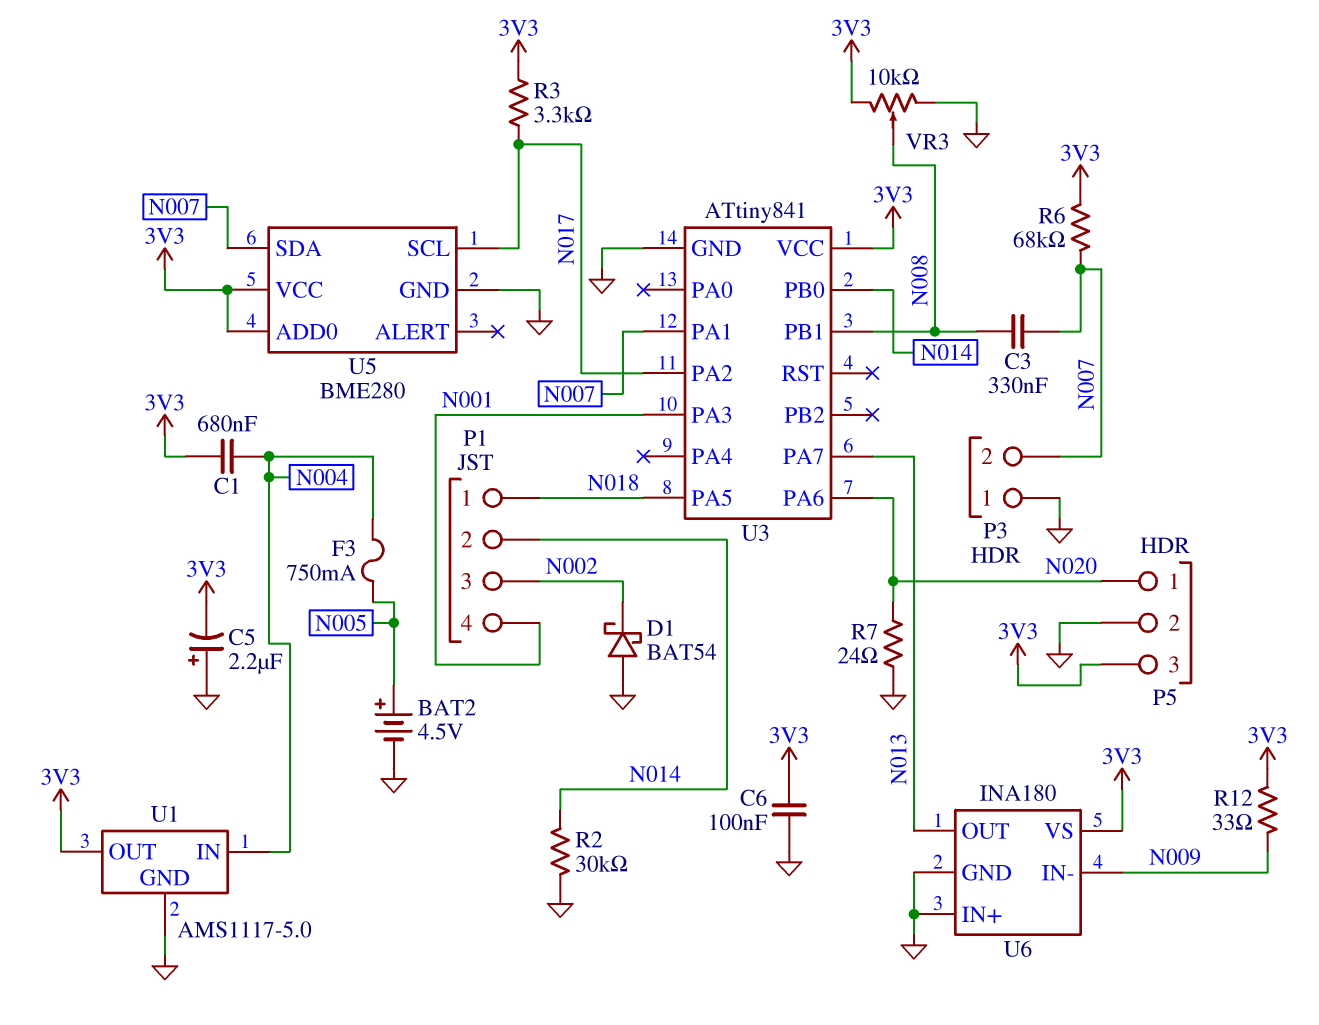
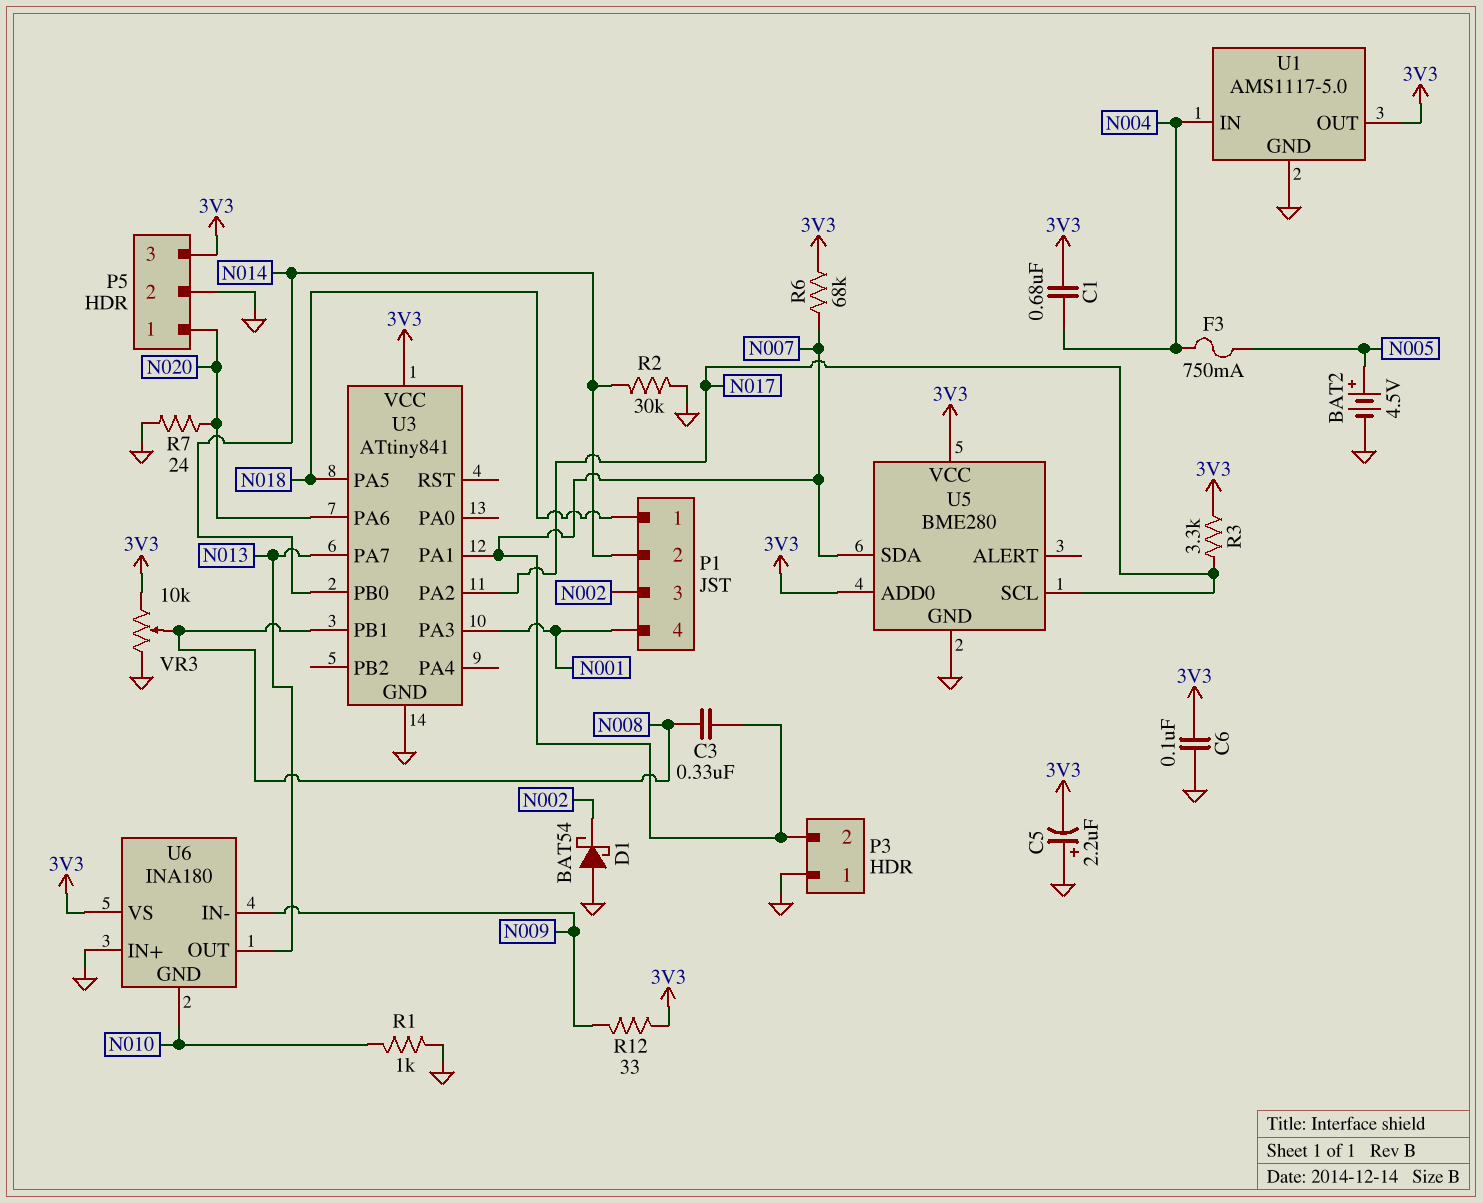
R1: none -> 1k (GND, N010)
U6 pin GND: GND -> N010

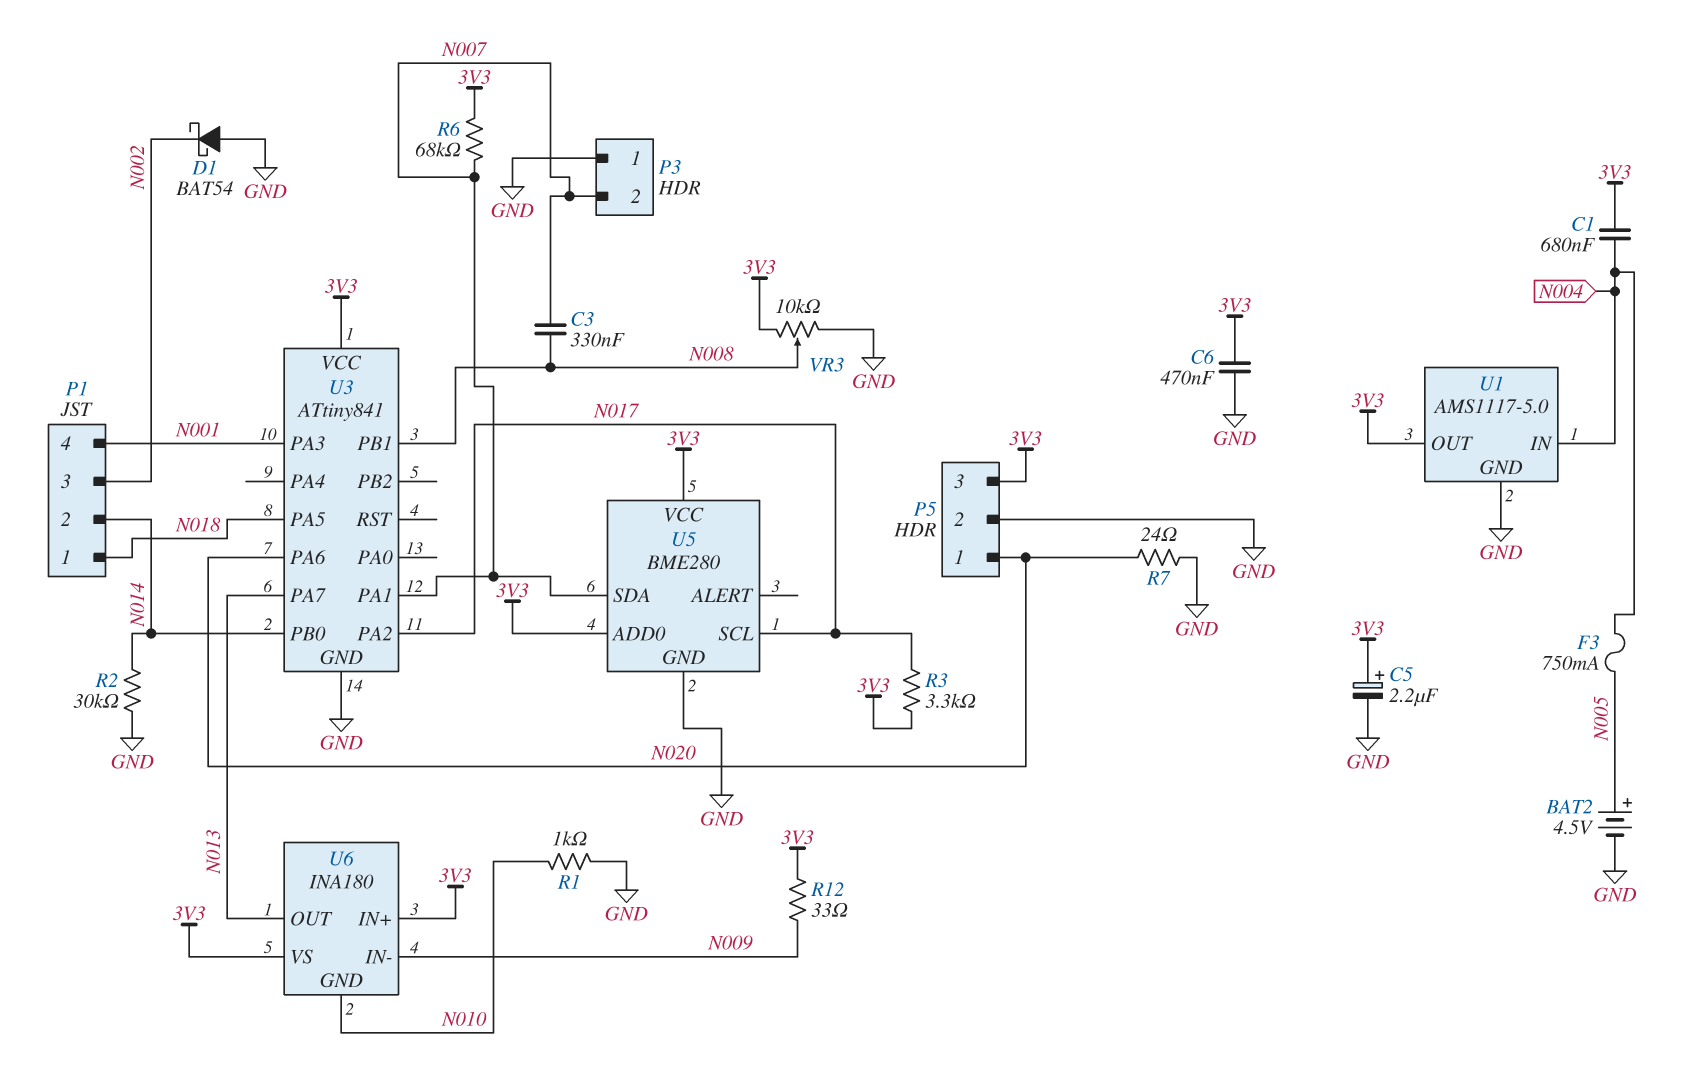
C5: 2.2uF (plus GND, minus 3V3) -> 2.2uF (plus 3V3, minus GND)
C6: 100nF (3V3, GND) -> 470nF (3V3, GND)
U6 pin IN+: GND -> 3V3

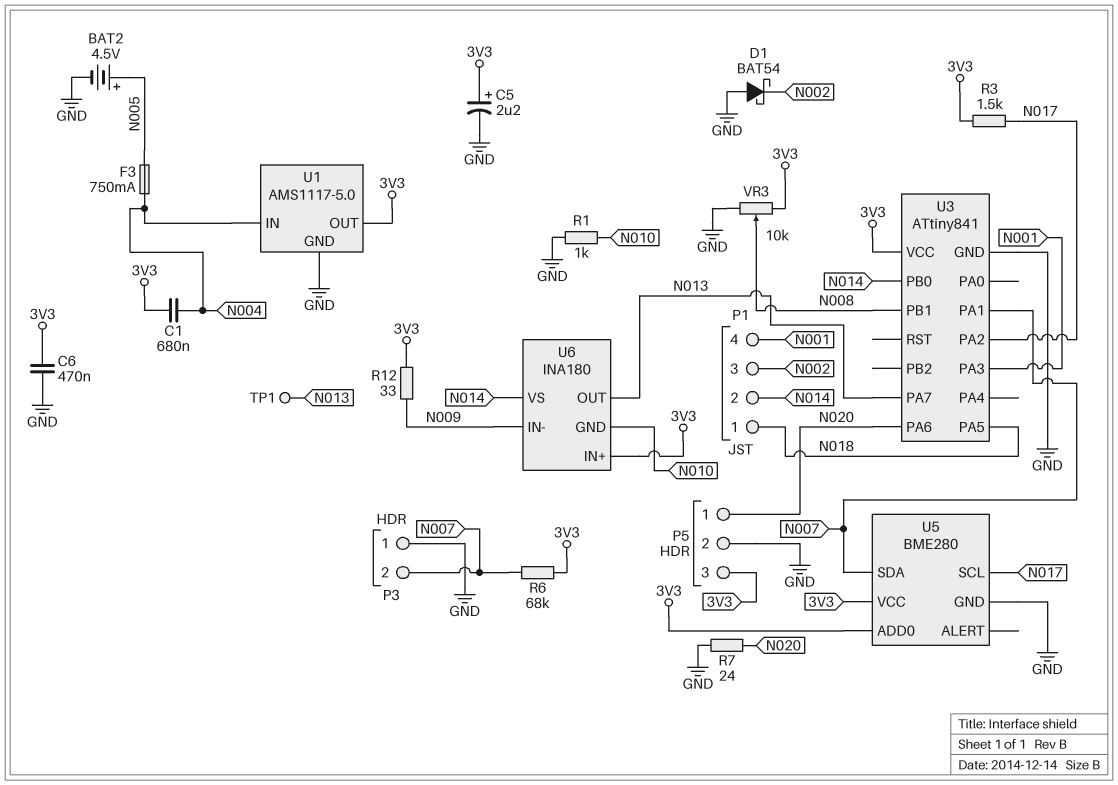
C3: 330nF (N007, N008) -> none
R2: 30k (GND, N014) -> none
R3: 3.3k (3V3, N017) -> 1.5k (3V3, N017)
TP1: none -> test point (N013)
U6 pin VS: 3V3 -> N014

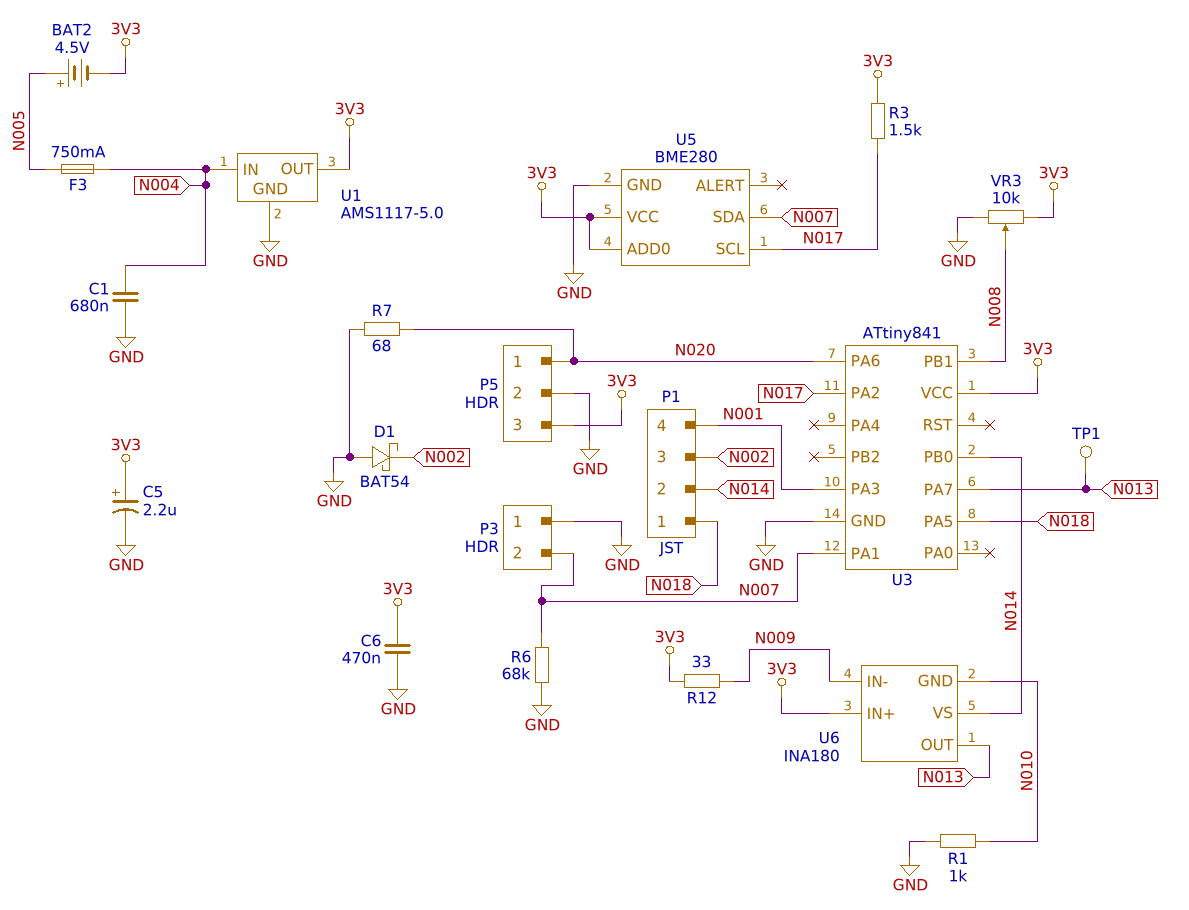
BAT2: 4.5V (plus N005, minus GND) -> 4.5V (plus N005, minus 3V3)
C1: 680nF (3V3, N004) -> 680nF (GND, N004)
R6: 68k (3V3, N007) -> 68k (GND, N007)
R7: 24 (GND, N020) -> 68 (GND, N020)

